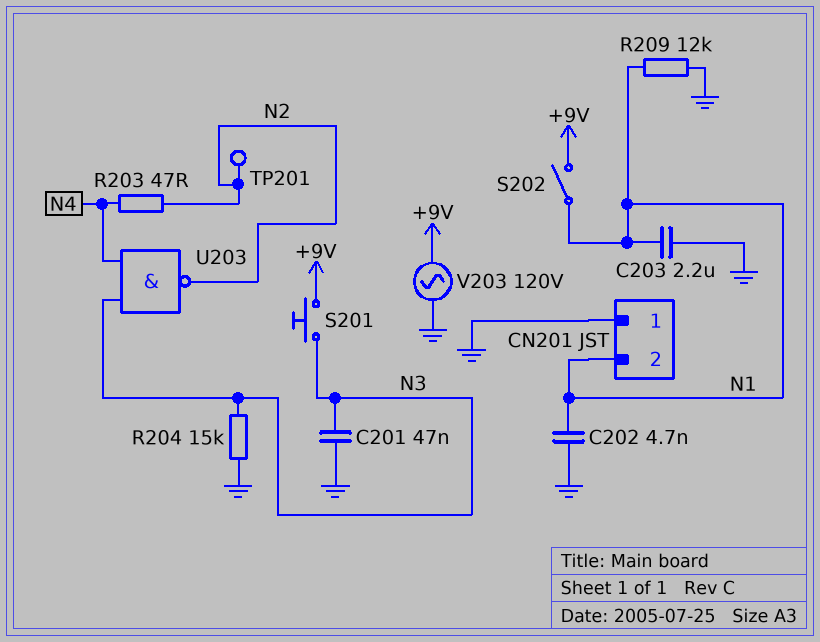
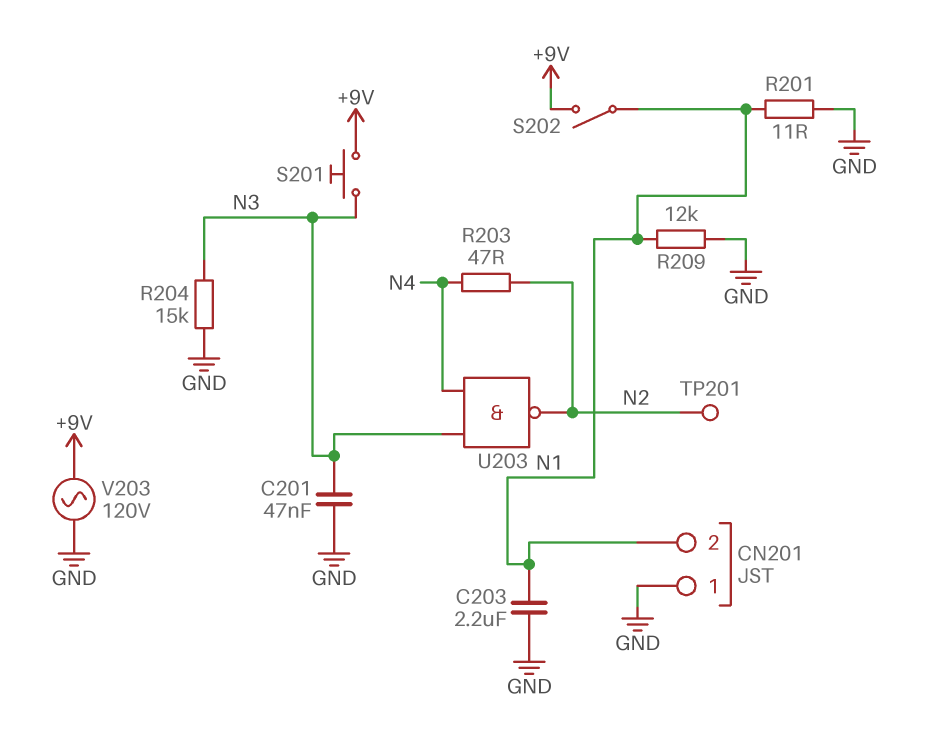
C202: 4.7nF (GND, N1) -> none
R201: none -> 11 (GND, N1)

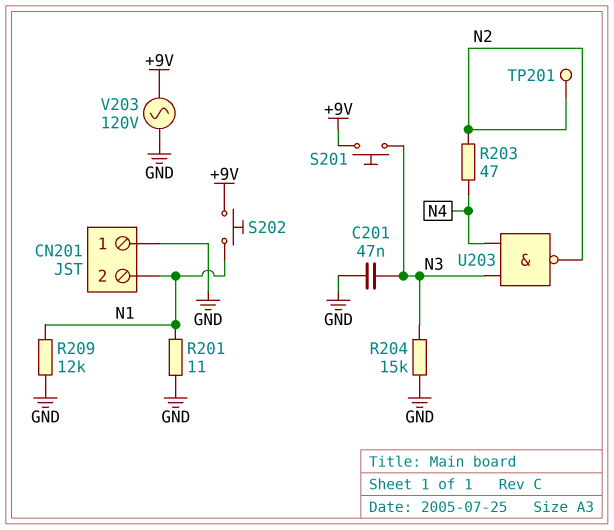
C203: 2.2uF (GND, N1) -> none
S202: switch (+9V, N1) -> button (+9V, N1)

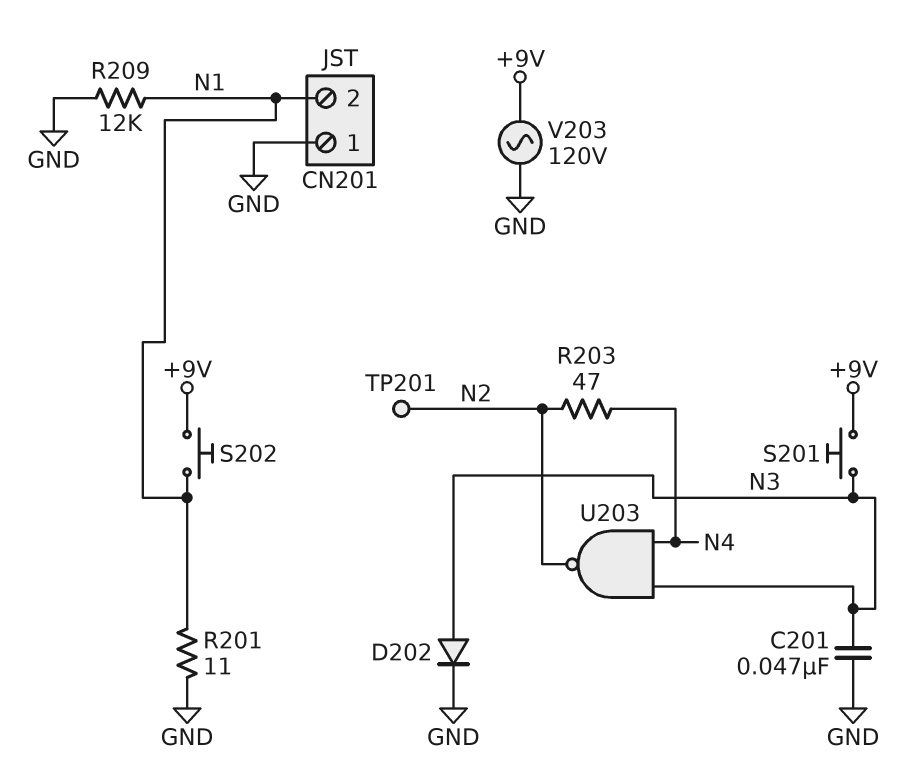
D202: none -> diode (A N3, K GND)
R204: 15k (GND, N3) -> none

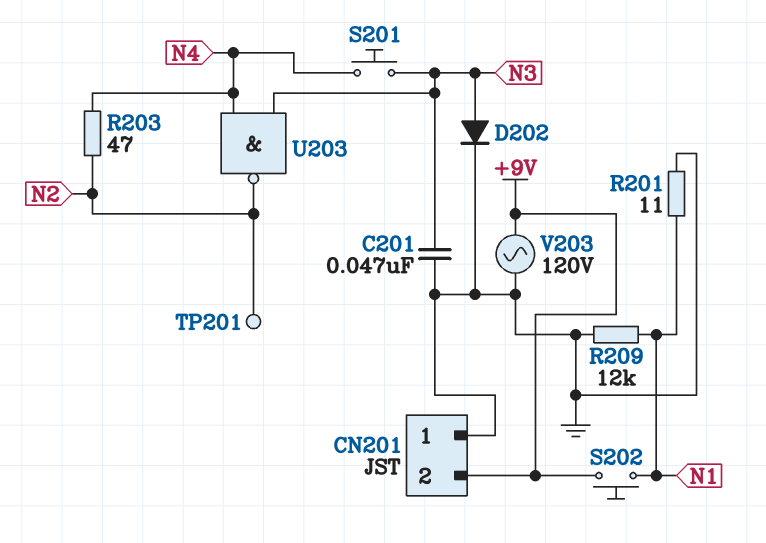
CN201 pin 2: N1 -> +9V
S201: button (+9V, N3) -> button (N3, N4)

